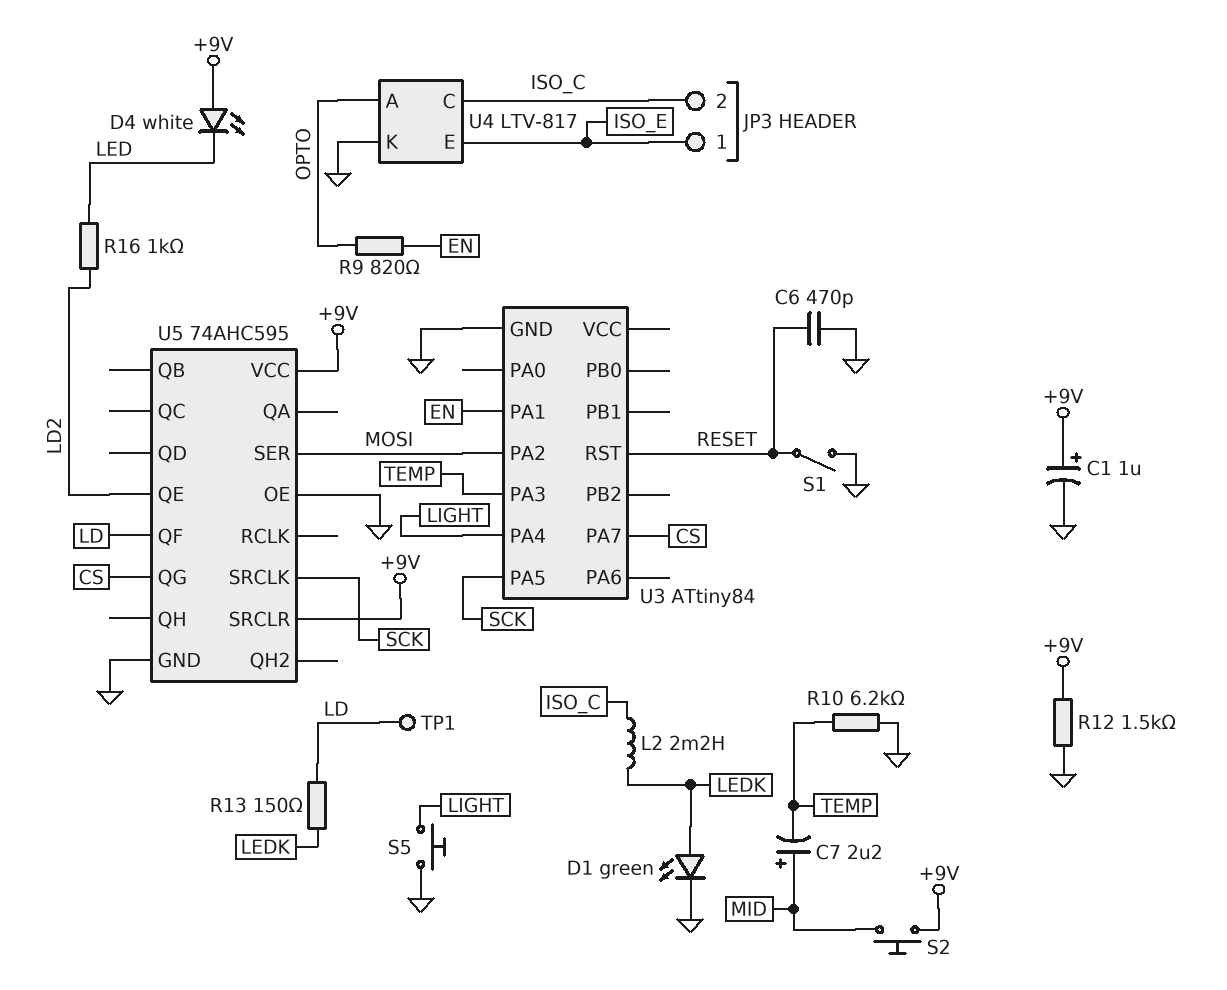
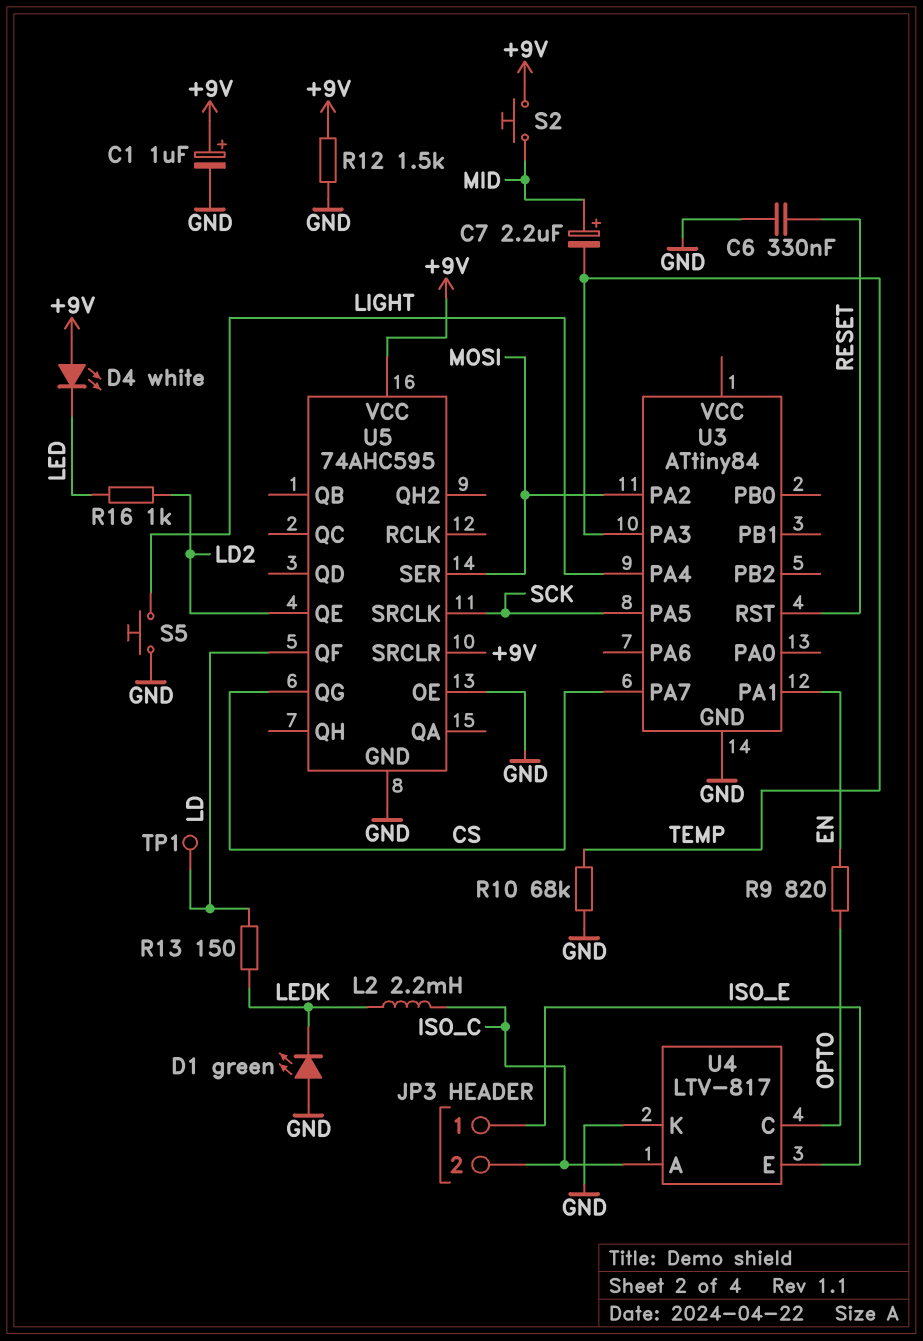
C6: 470pF (GND, RESET) -> 330nF (GND, RESET)
D1: LED green (A LEDK, K GND) -> LED green (A GND, K LEDK)
R10: 6.2k (GND, TEMP) -> 68k (GND, TEMP)
S1: switch (GND, RESET) -> none
U4 pin A: OPTO -> ISO_C
U4 pin C: ISO_C -> OPTO

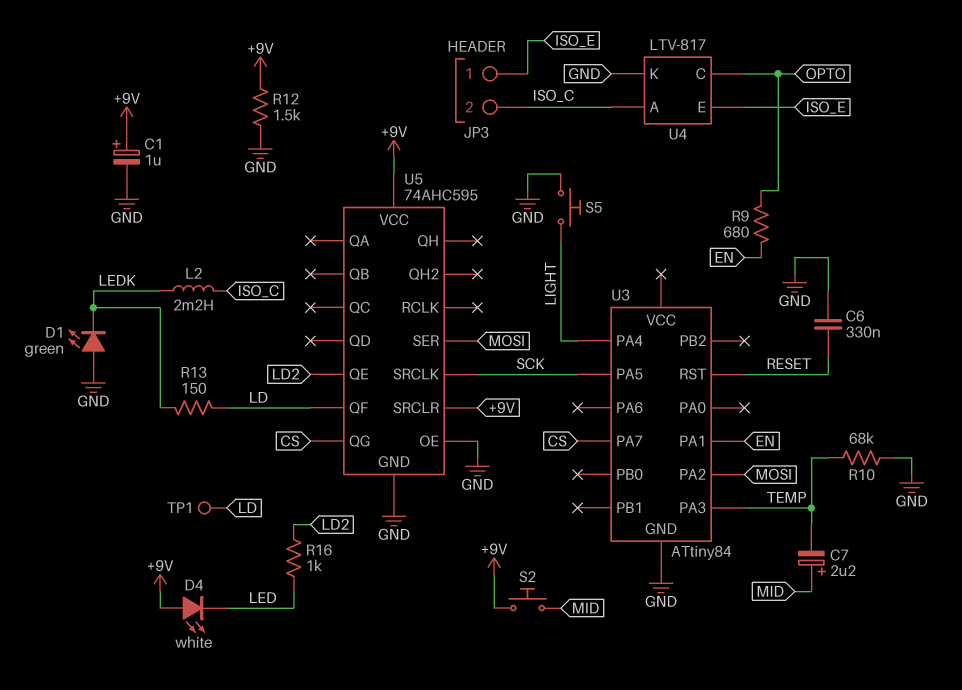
R9: 820 (EN, OPTO) -> 680 (EN, OPTO)

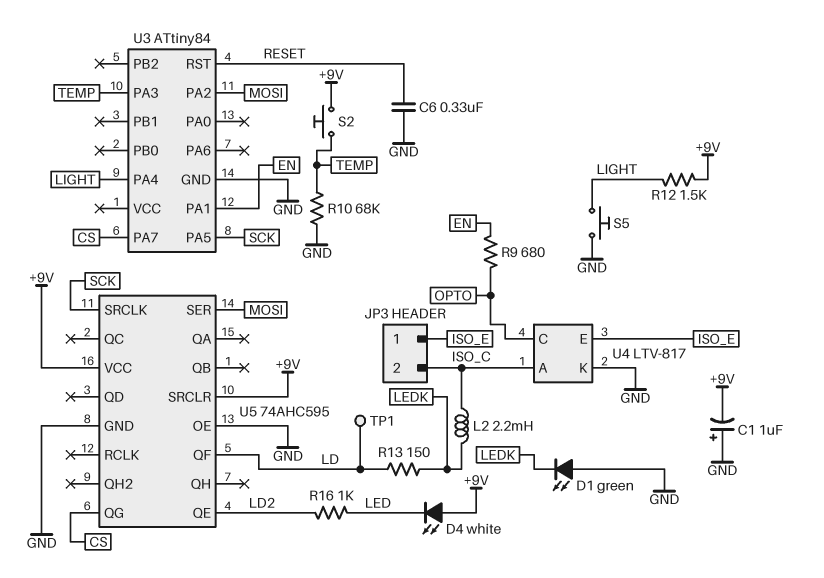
C1: 1uF (plus +9V, minus GND) -> 1uF (plus GND, minus +9V)
C7: 2.2uF (plus MID, minus TEMP) -> none
R12: 1.5k (+9V, GND) -> 1.5k (+9V, LIGHT)
S2: button (+9V, MID) -> button (+9V, TEMP)

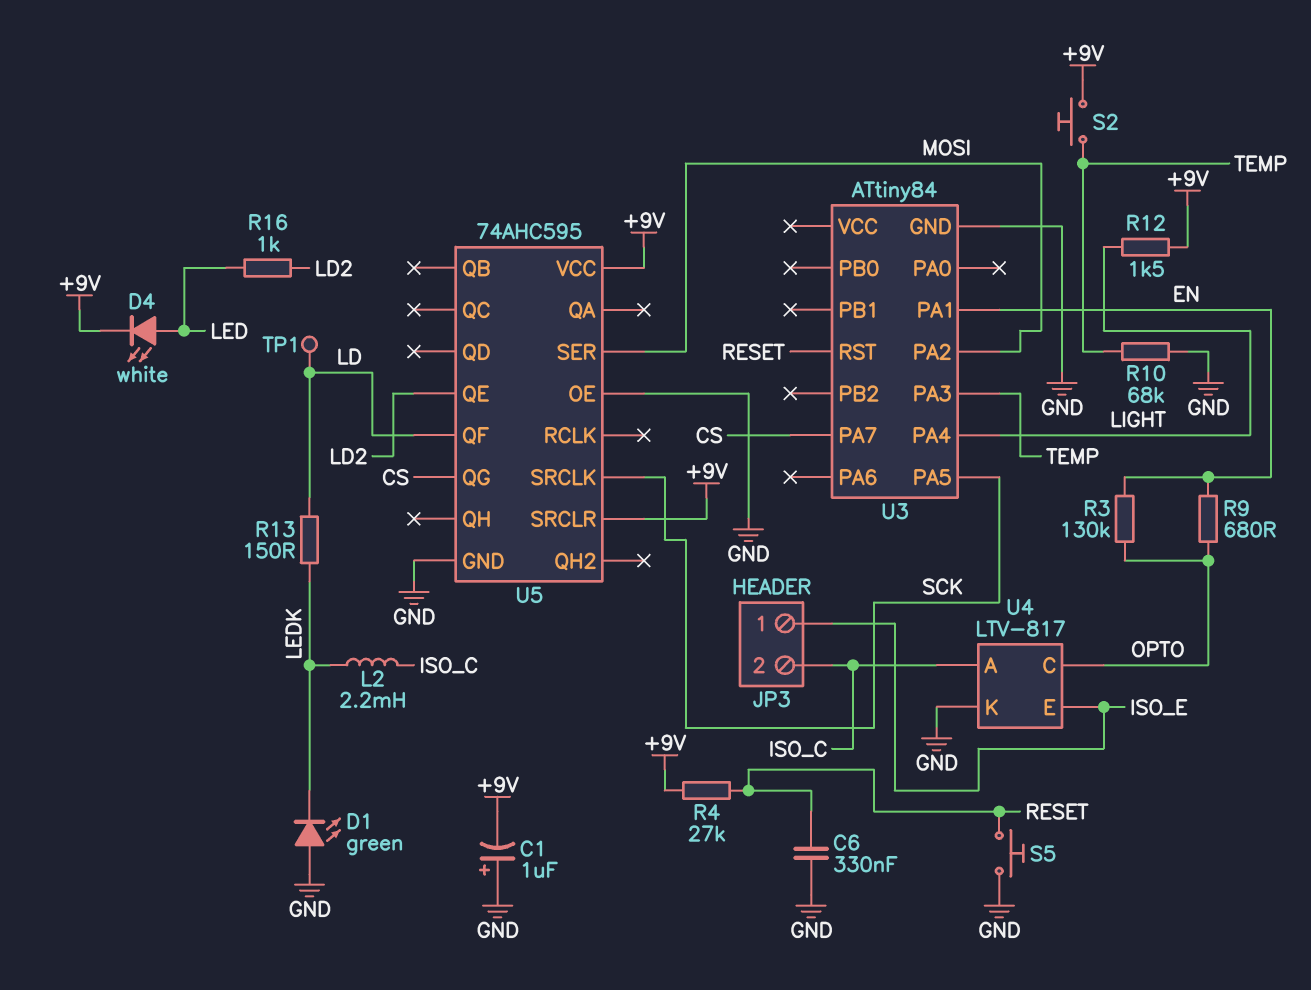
D4: LED white (A +9V, K LED) -> LED white (A LED, K +9V)
R3: none -> 130k (EN, OPTO)
R4: none -> 27k (+9V, RESET)
S5: button (GND, LIGHT) -> button (GND, RESET)

